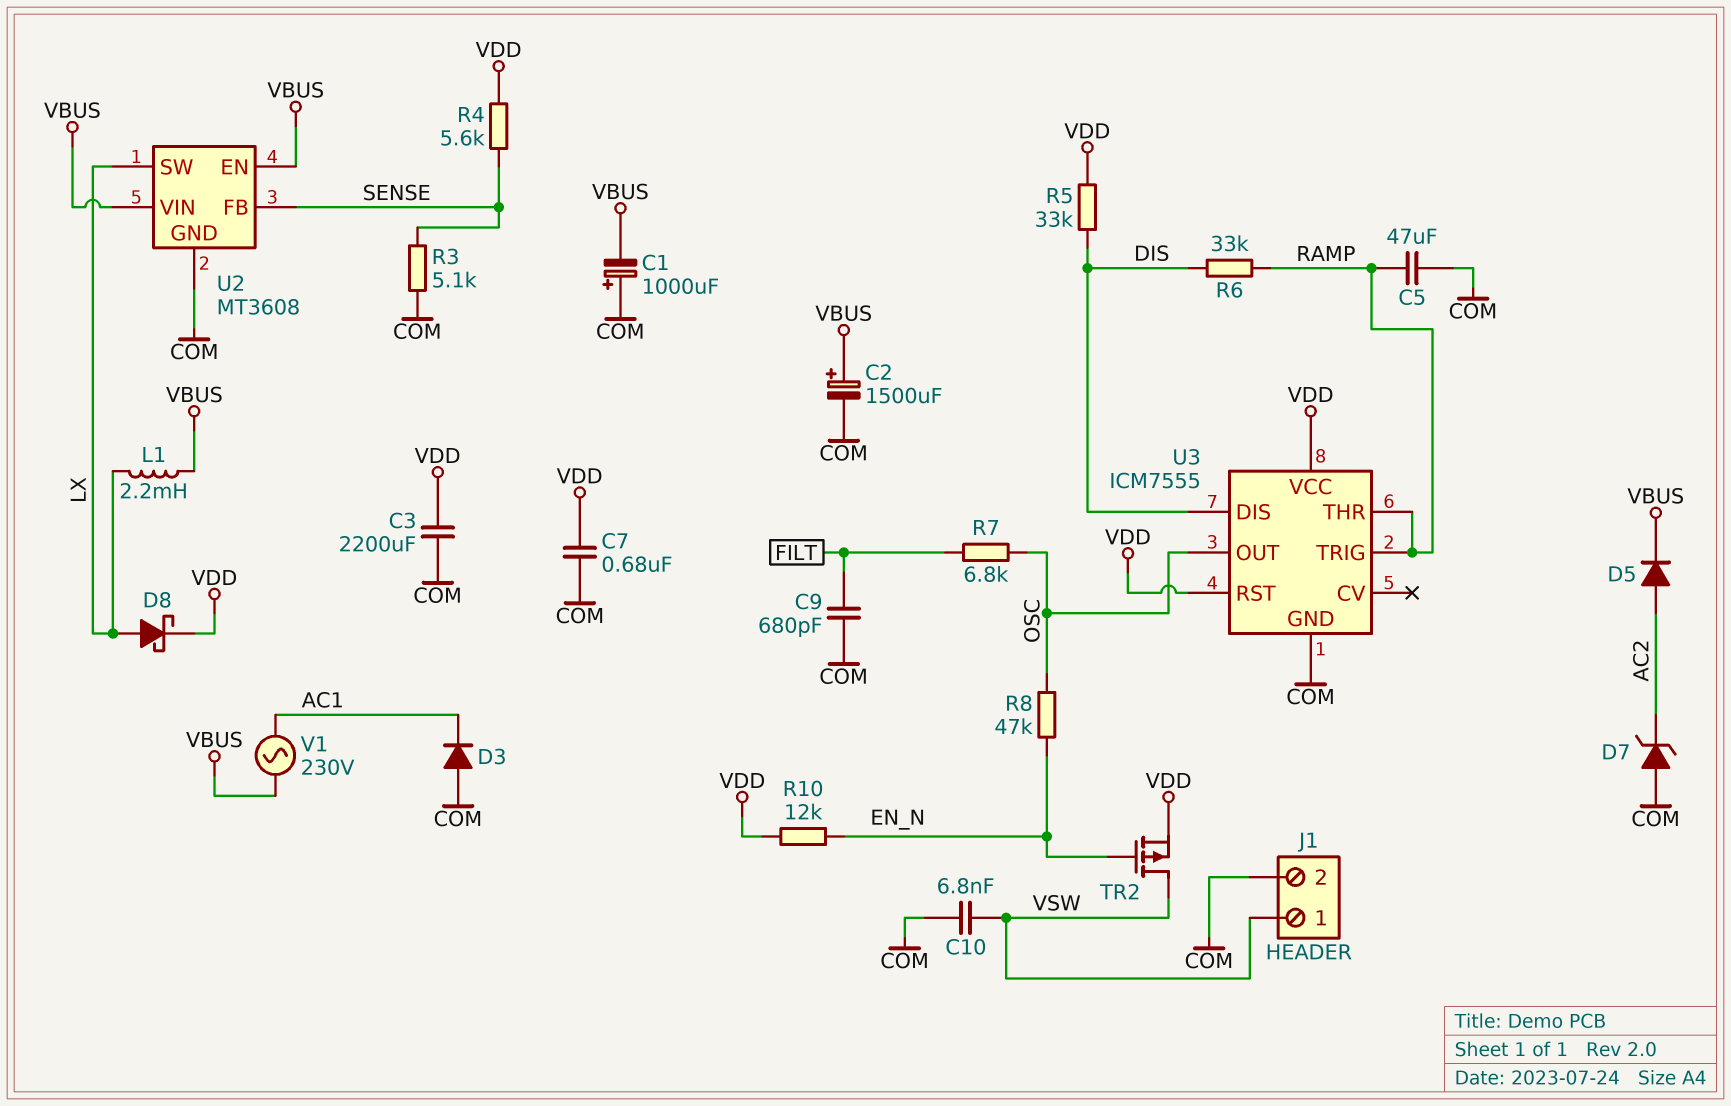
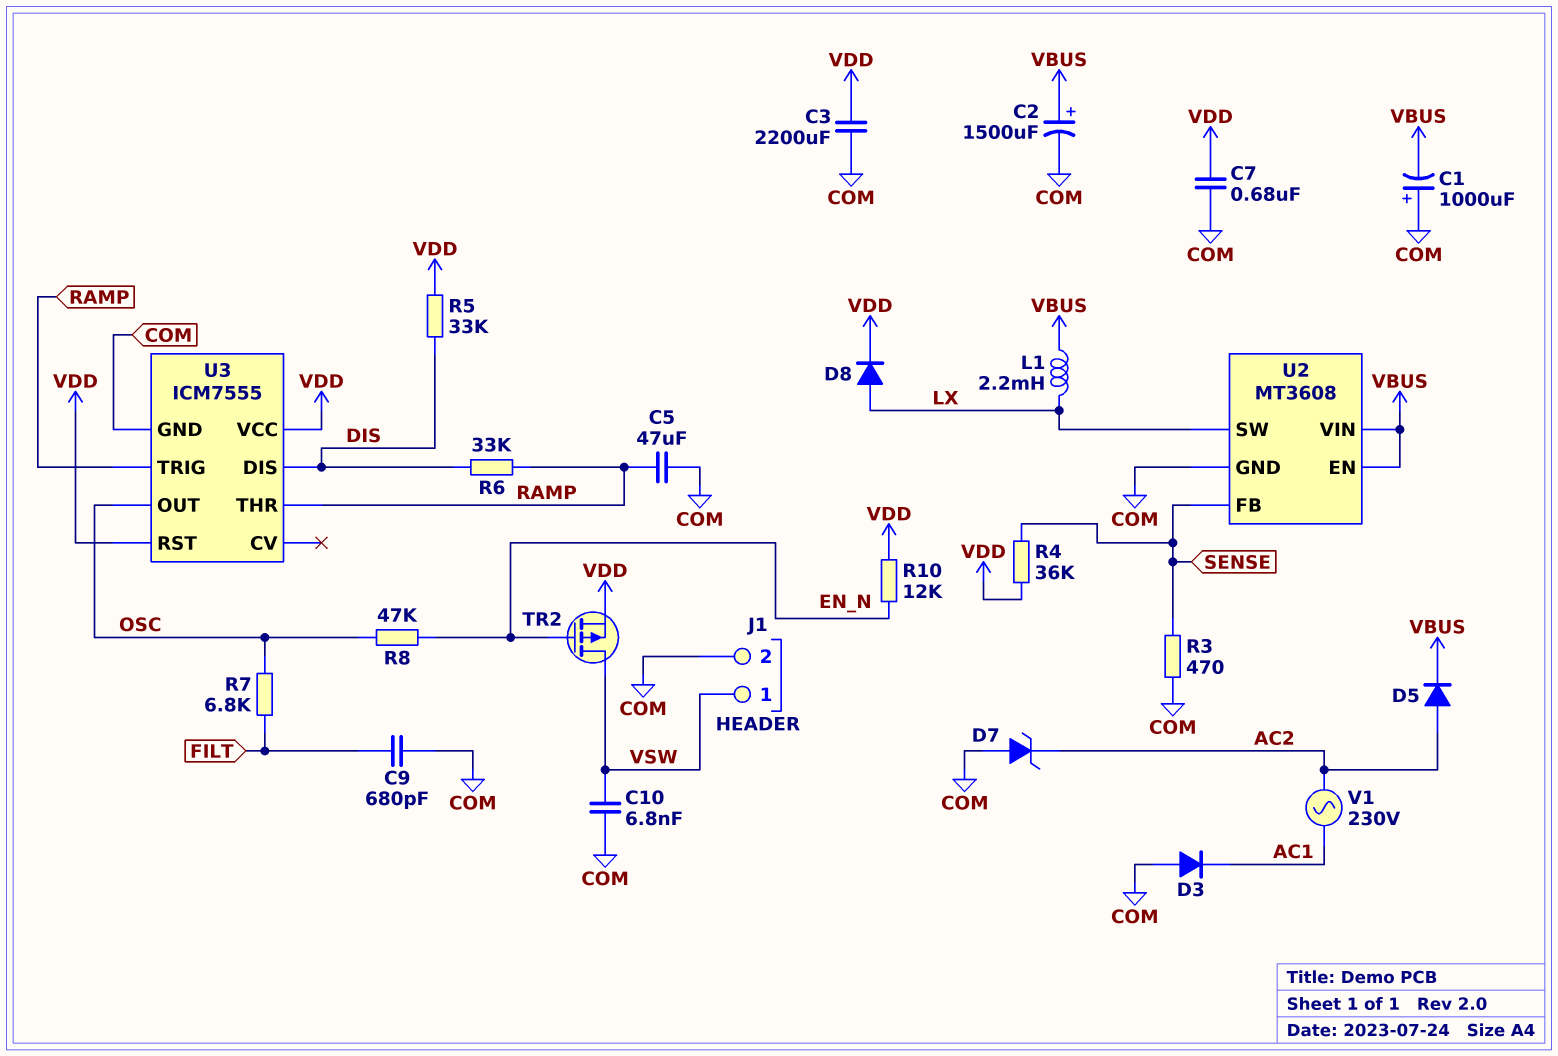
D8: schottky (A LX, K VDD) -> diode (A LX, K VDD)
R3: 5.1k (COM, SENSE) -> 470 (COM, SENSE)
R4: 5.6k (SENSE, VDD) -> 36k (SENSE, VDD)
V1: AC 230V (AC1, VBUS) -> AC 230V (AC1, AC2)

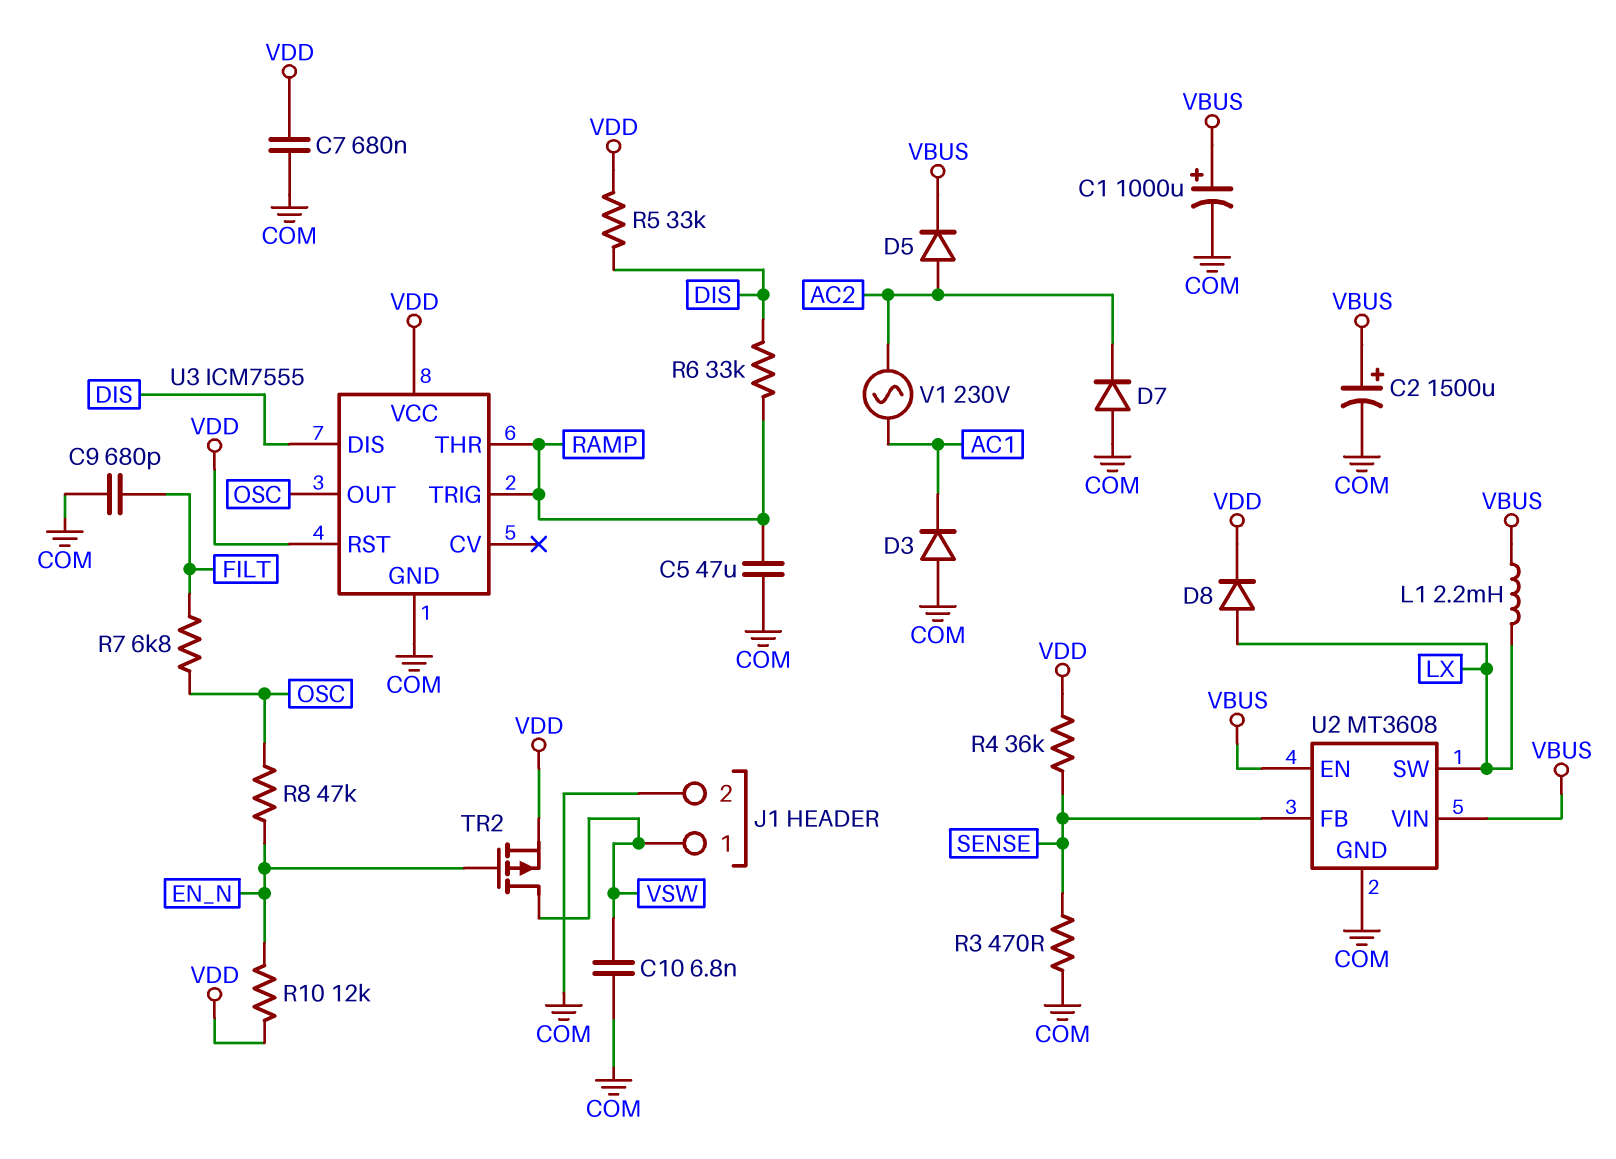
C1: 1000uF (plus COM, minus VBUS) -> 1000uF (plus VBUS, minus COM)
C3: 2200uF (COM, VDD) -> none
D7: zener (A COM, K AC2) -> diode (A COM, K AC2)

